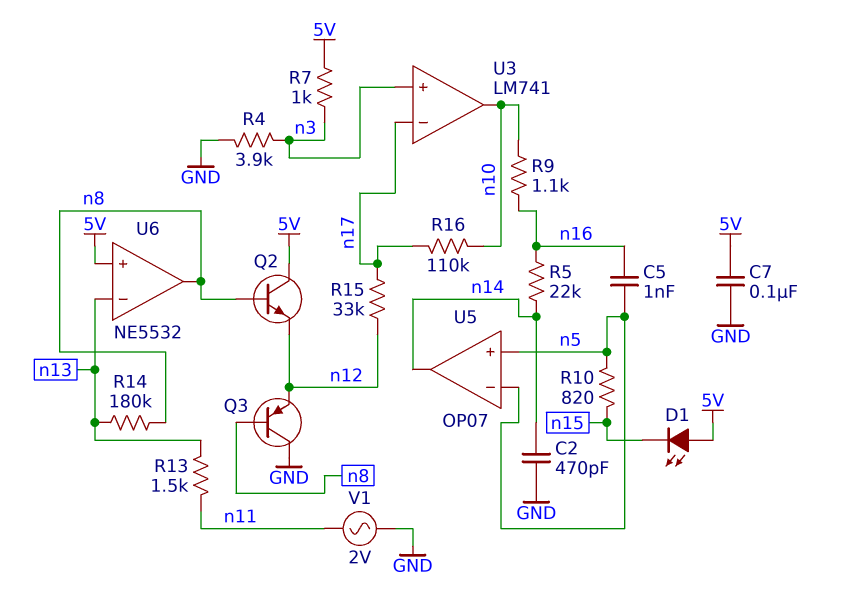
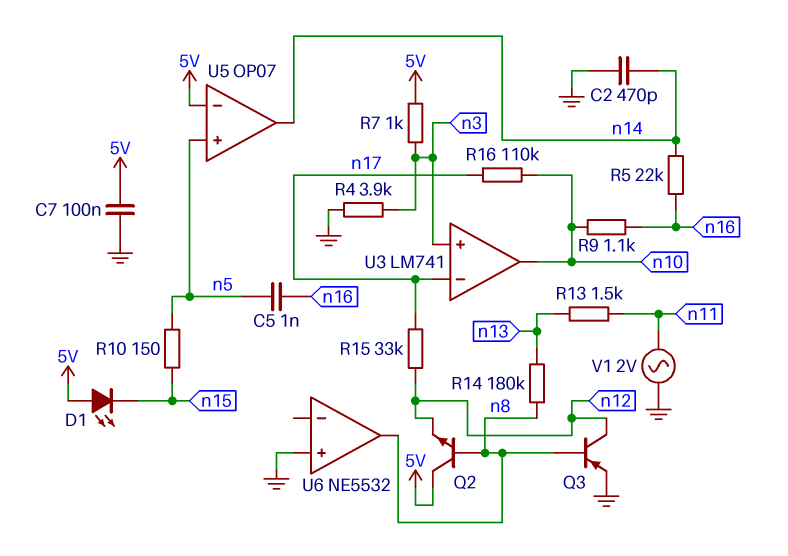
Q3: PNP (B n8, C GND, E n12) -> PNP (B n8, C n12, E GND)
R10: 820 (n5, n15) -> 150 (n5, n15)
U5 pin in-: n5 -> 5V
U6 pin in+: 5V -> GND
U6 pin in-: n13 -> none

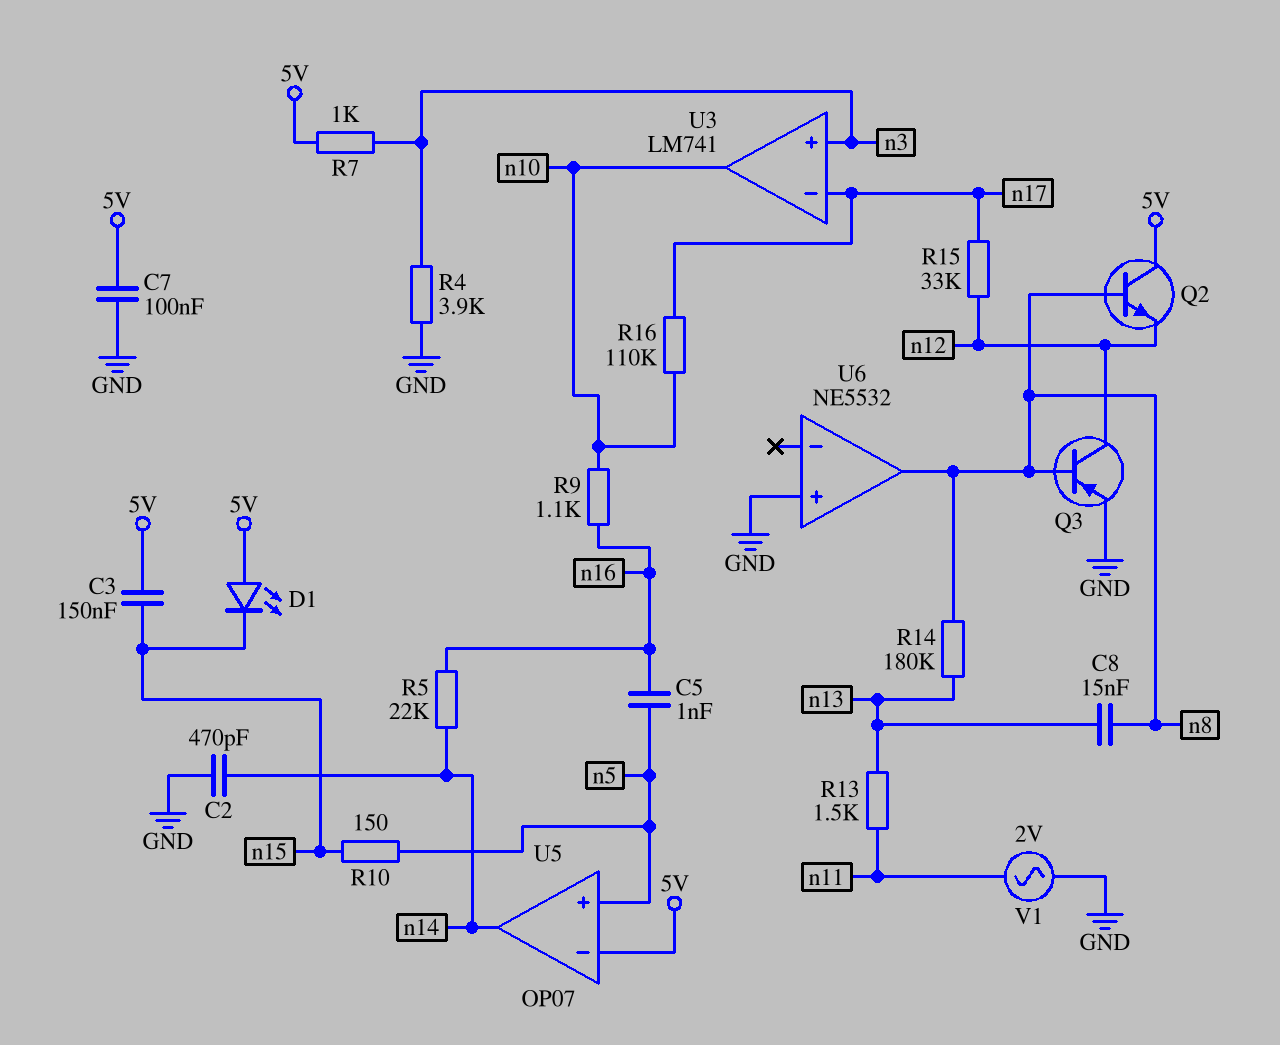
C3: none -> 150nF (5V, n15)
C8: none -> 15nF (n8, n13)

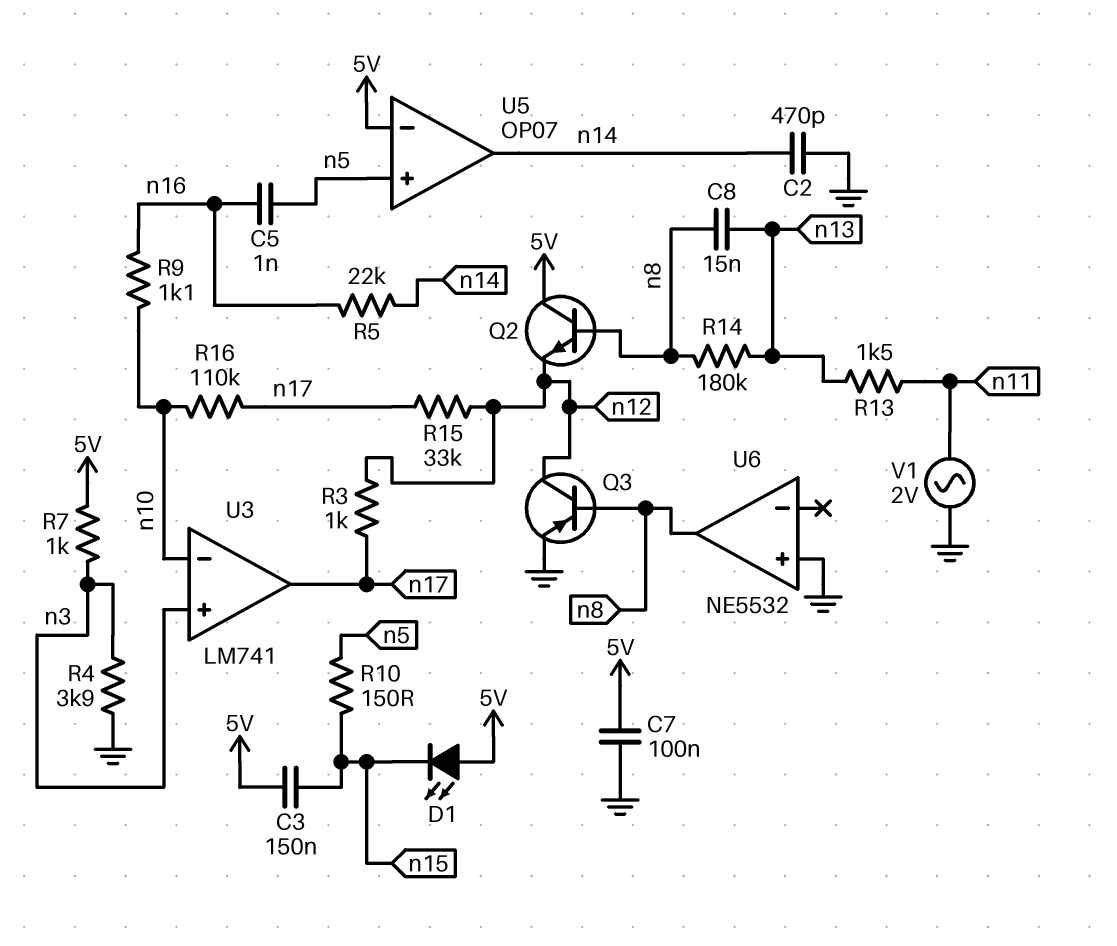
R3: none -> 1k (n12, n17)
U3 pin in-: n17 -> n10
U3 pin out: n10 -> n17

